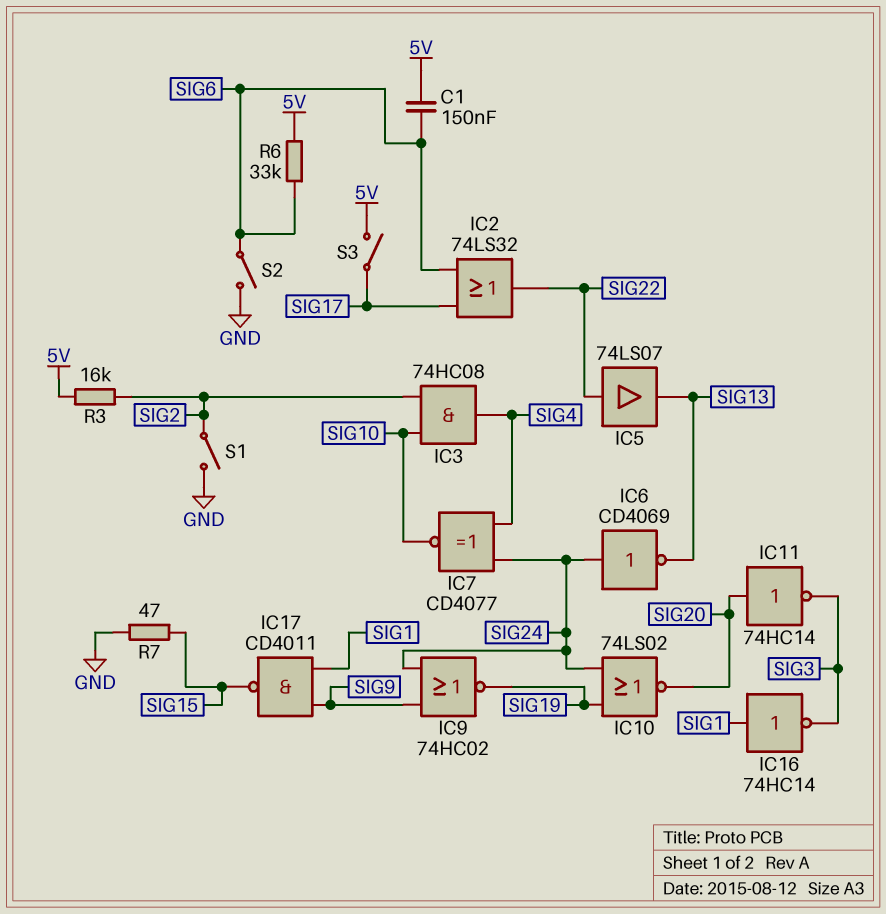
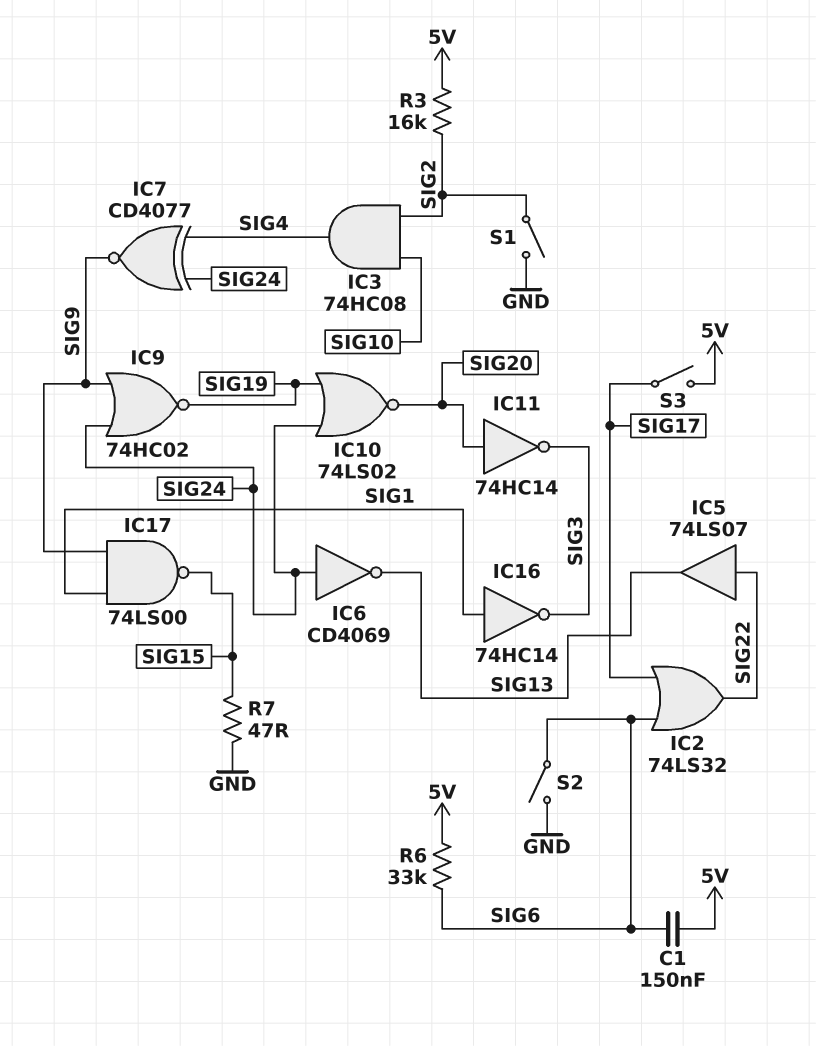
IC7: XNOR CD4077 (in SIG4, in SIG24, out SIG10) -> XNOR CD4077 (in SIG4, in SIG24, out SIG9)
IC17: NAND CD4011 (in SIG1, in SIG9, out SIG15) -> NAND 74LS00 (in SIG1, in SIG9, out SIG15)

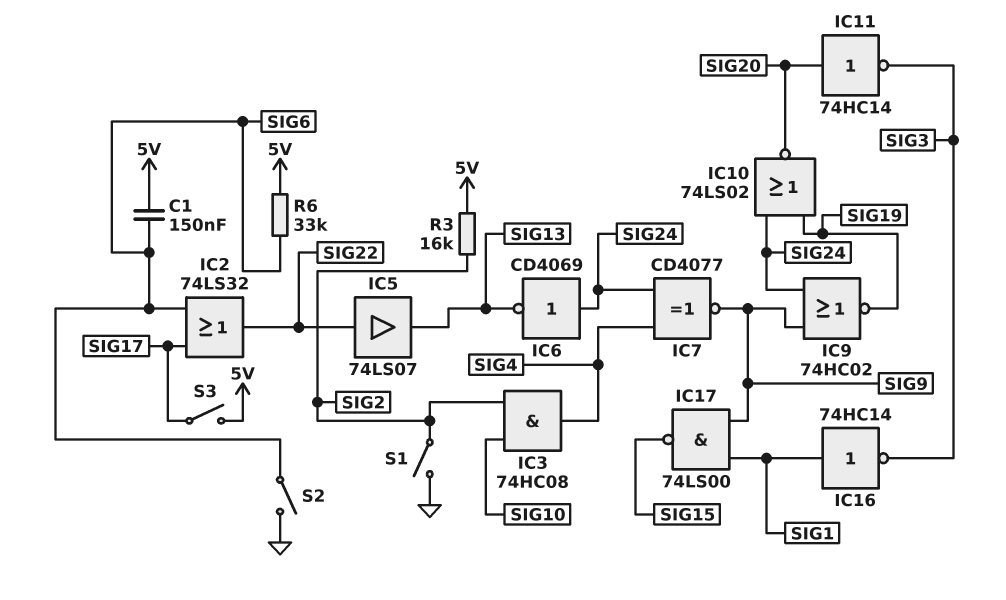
R7: 47 (GND, SIG15) -> none

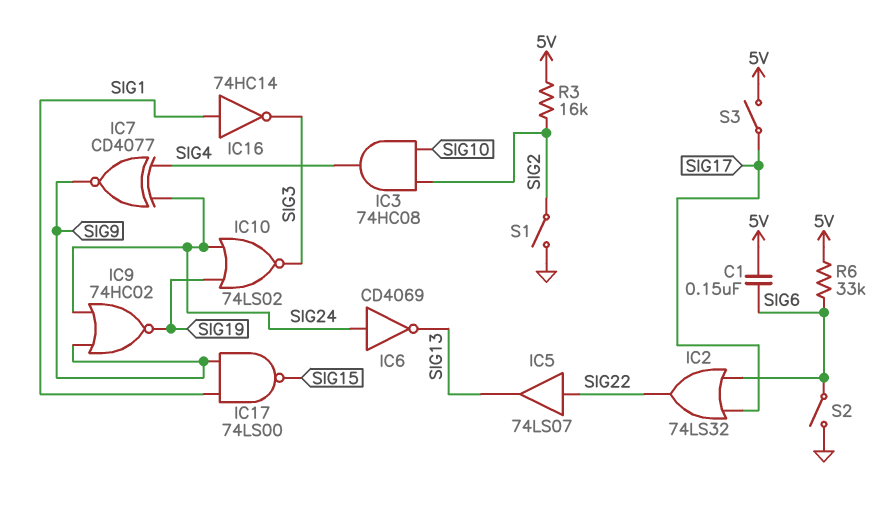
IC10: NOR 74LS02 (in SIG19, in SIG24, out SIG20) -> NOR 74LS02 (in SIG19, in SIG24, out SIG3)
IC11: NOT 74HC14 (in SIG20, out SIG3) -> none

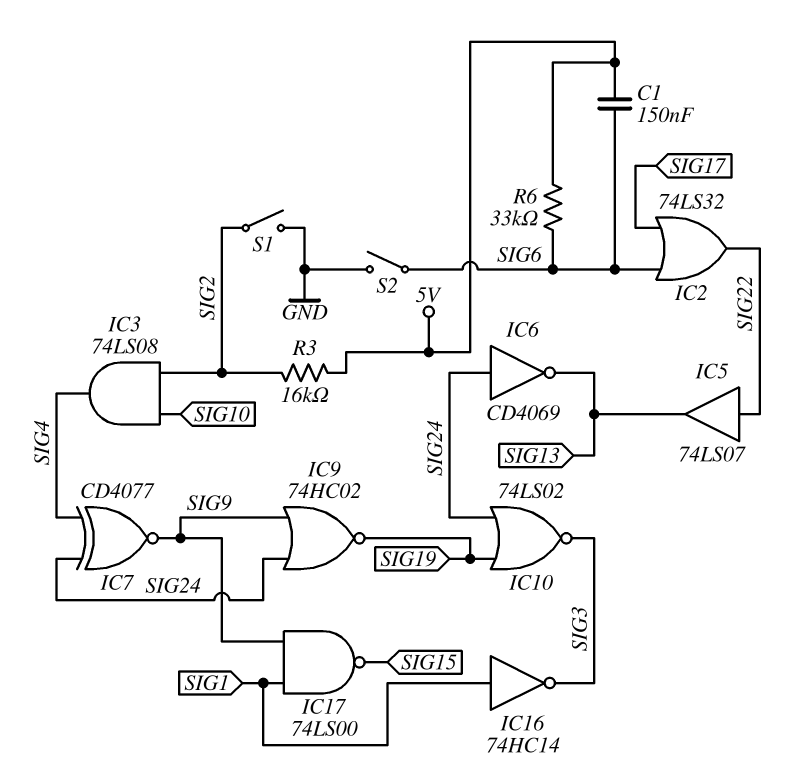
IC3: AND 74HC08 (in SIG2, in SIG10, out SIG4) -> AND 74LS08 (in SIG2, in SIG10, out SIG4)
S3: switch (5V, SIG17) -> none

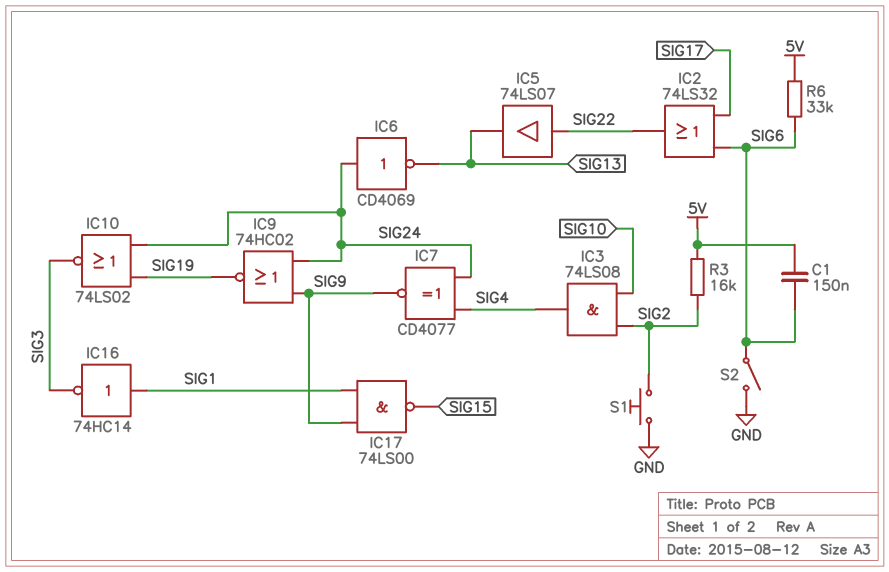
S1: switch (GND, SIG2) -> button (GND, SIG2)

